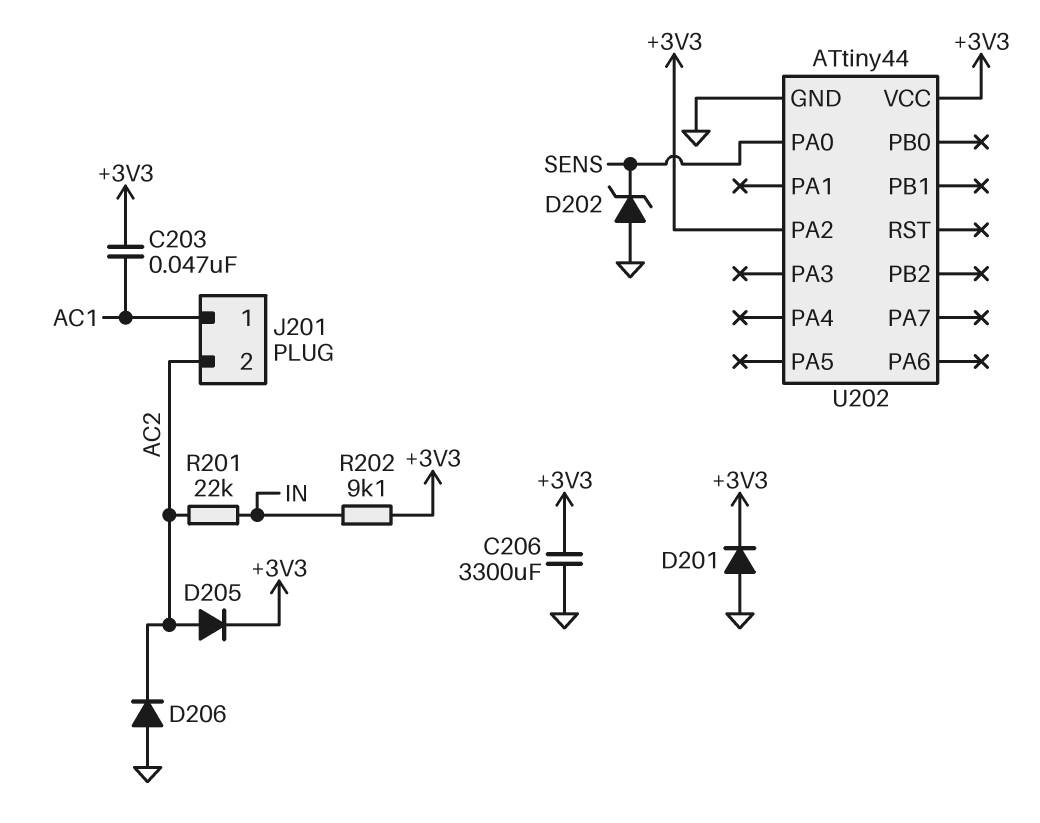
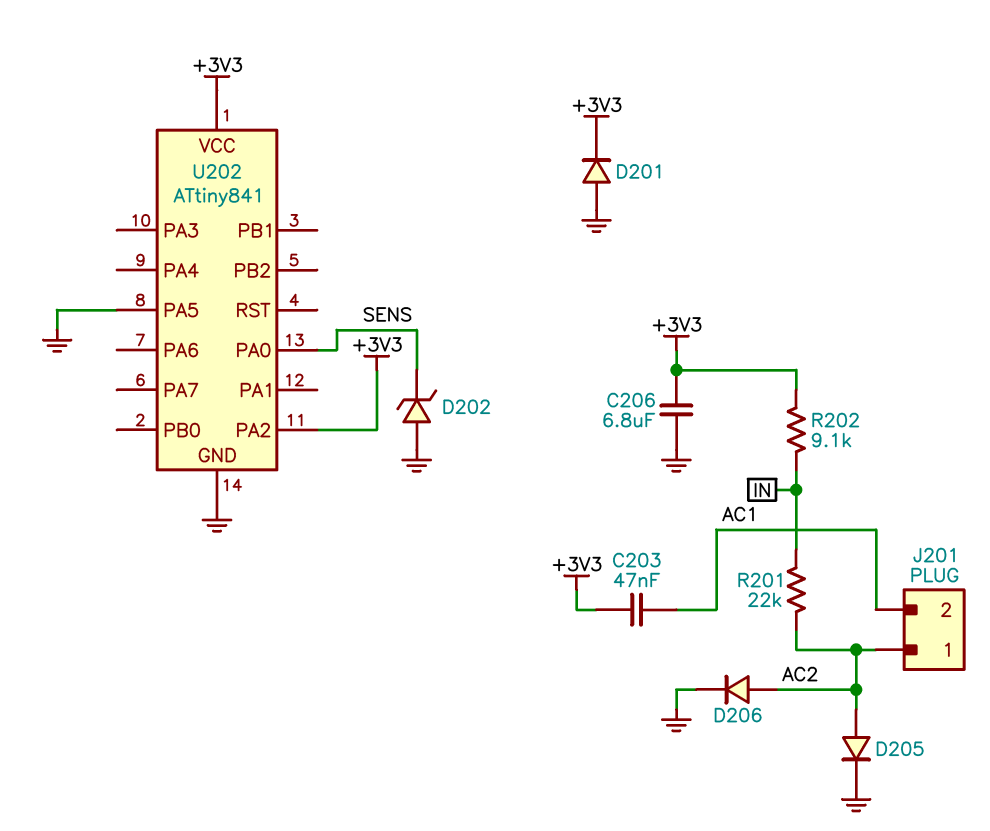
C206: 3300uF (+3V3, GND) -> 6.8uF (+3V3, GND)
D205: diode (A AC2, K +3V3) -> diode (A AC2, K GND)
D206: diode (A GND, K AC2) -> diode (A AC2, K GND)
J201 pin 1: AC1 -> AC2
J201 pin 2: AC2 -> AC1
U202: ATtiny44 -> ATtiny841
U202 pin PA5: none -> GND

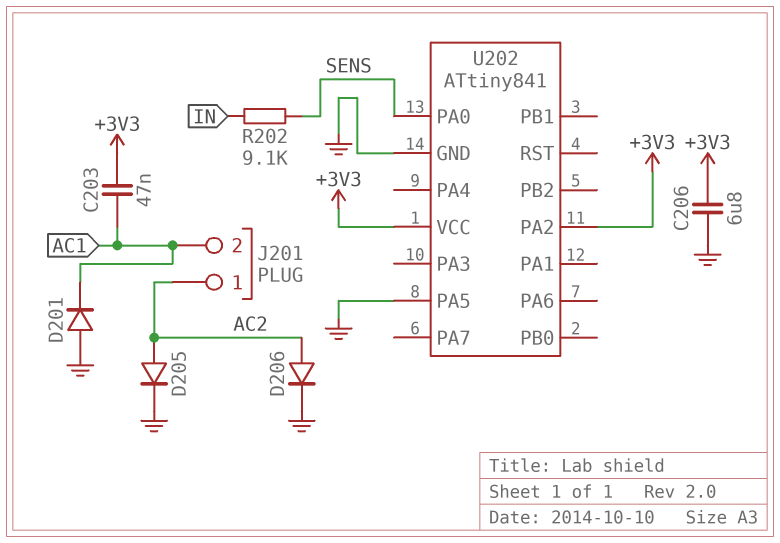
D201: diode (A GND, K +3V3) -> diode (A GND, K AC1)
D202: zener (A GND, K SENS) -> none
R201: 22k (AC2, IN) -> none
R202: 9.1k (+3V3, IN) -> 9.1k (IN, SENS)

